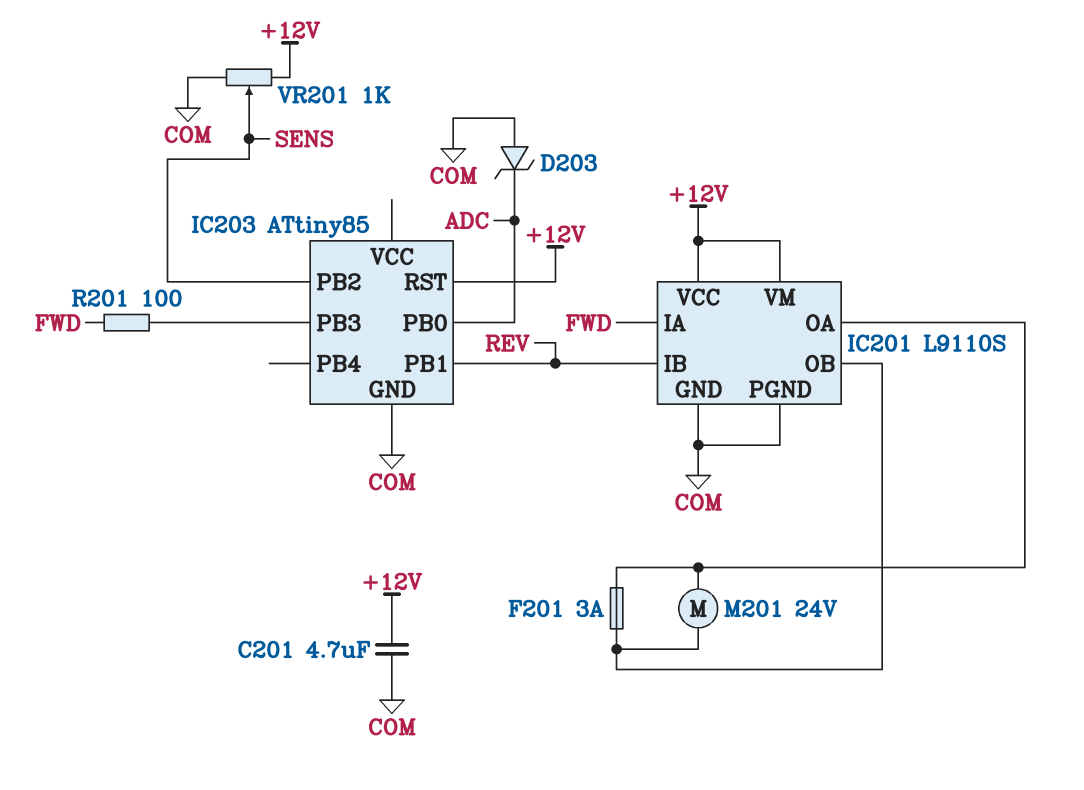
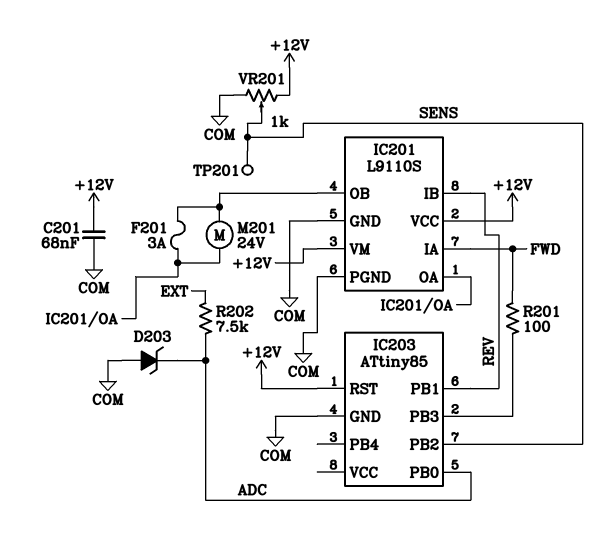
C201: 4.7uF (+12V, COM) -> 68nF (+12V, COM)
R202: none -> 7.5k (ADC, EXT)
TP201: none -> test point (SENS)

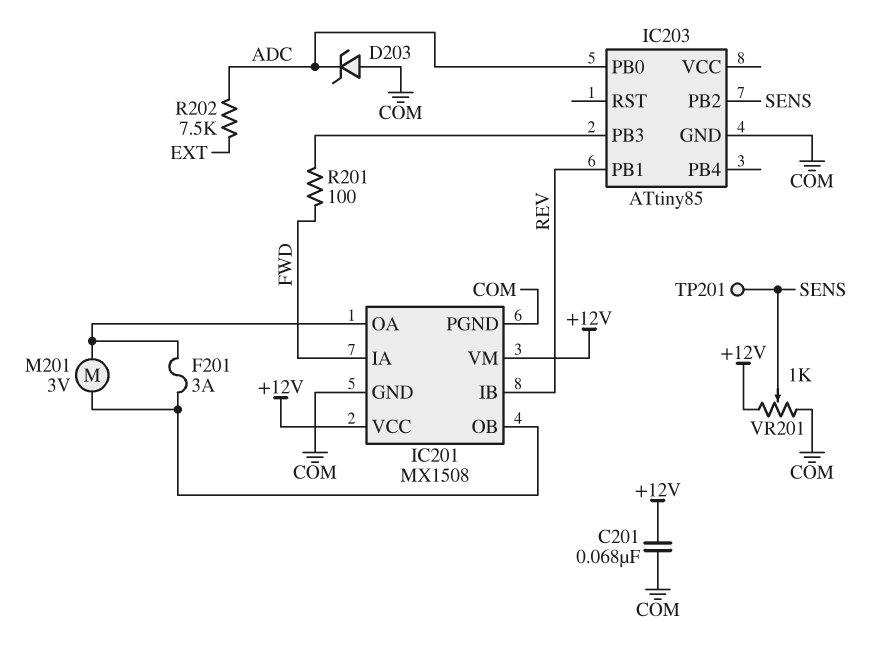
IC201: L9110S -> MX1508
IC203 pin RST: +12V -> none
M201: motor 24V (IC201/OA, IC201/OB) -> motor 3V (IC201/OA, IC201/OB)

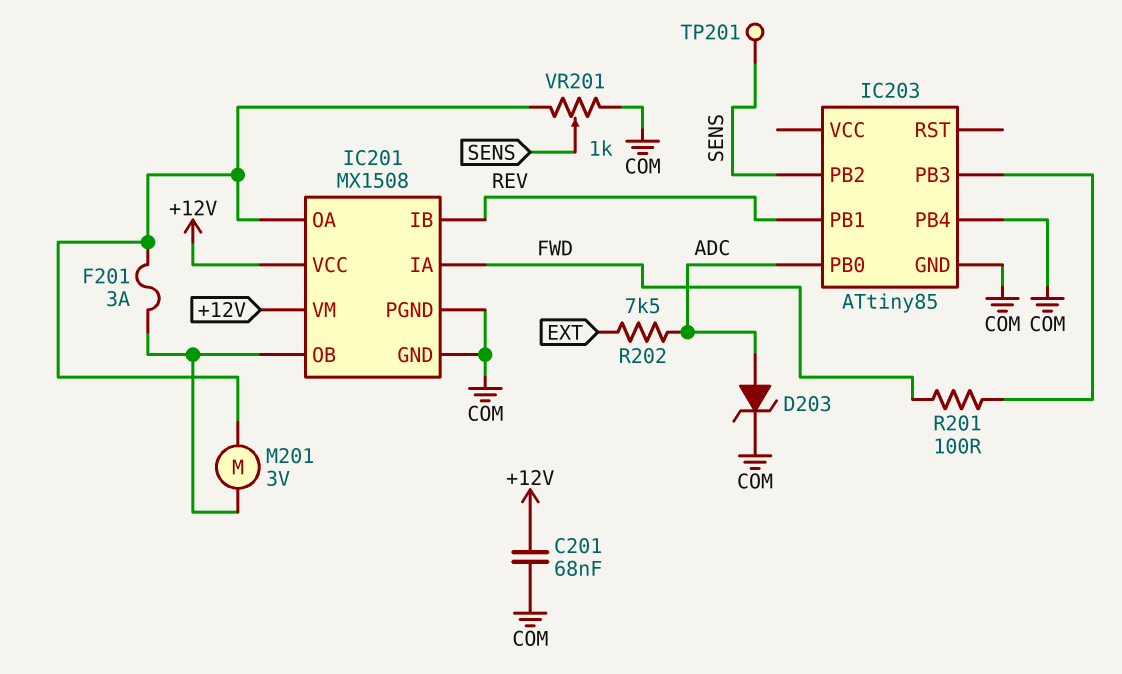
D203: zener (A COM, K ADC) -> zener (A ADC, K COM)
IC203 pin PB4: none -> COM
VR201: 1k (+12V, COM, wiper SENS) -> 1k (COM, IC201/OA, wiper SENS)

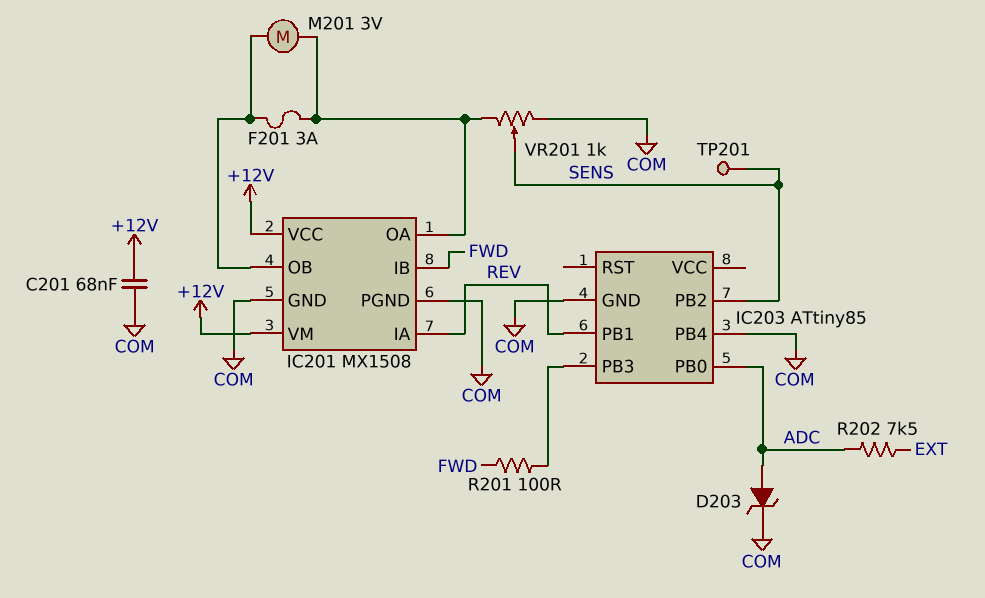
IC201 pin IA: FWD -> REV
IC201 pin IB: REV -> FWD

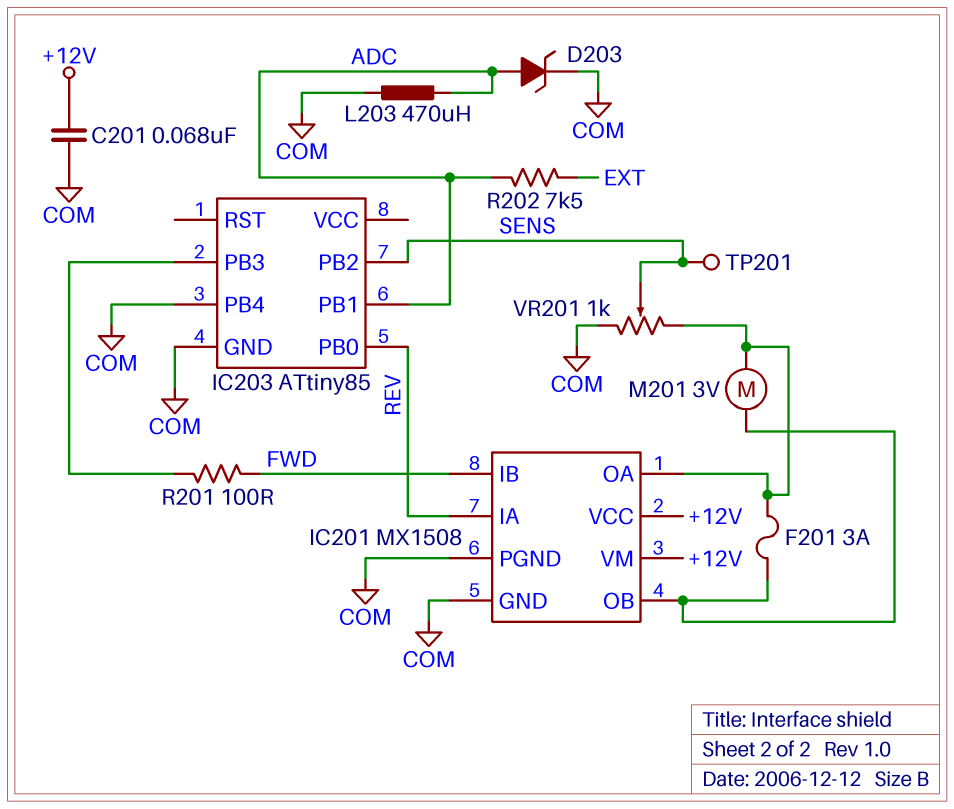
IC203 pin PB0: ADC -> REV
IC203 pin PB1: REV -> ADC
L203: none -> 470uH (ADC, COM)

